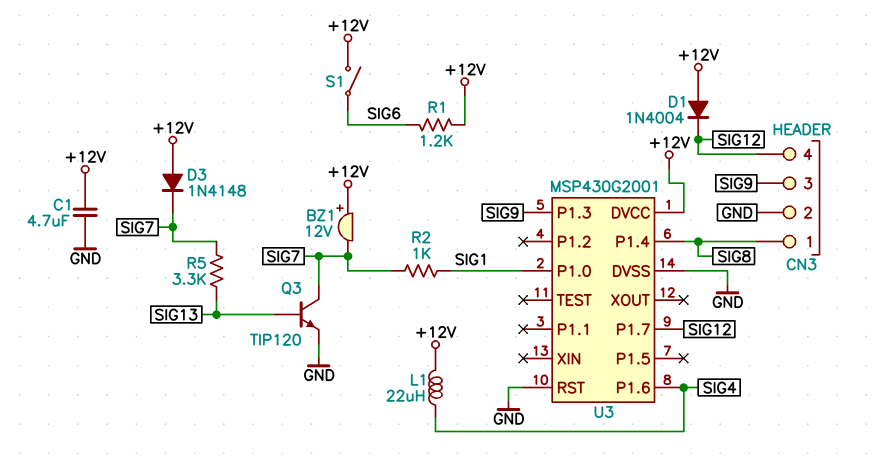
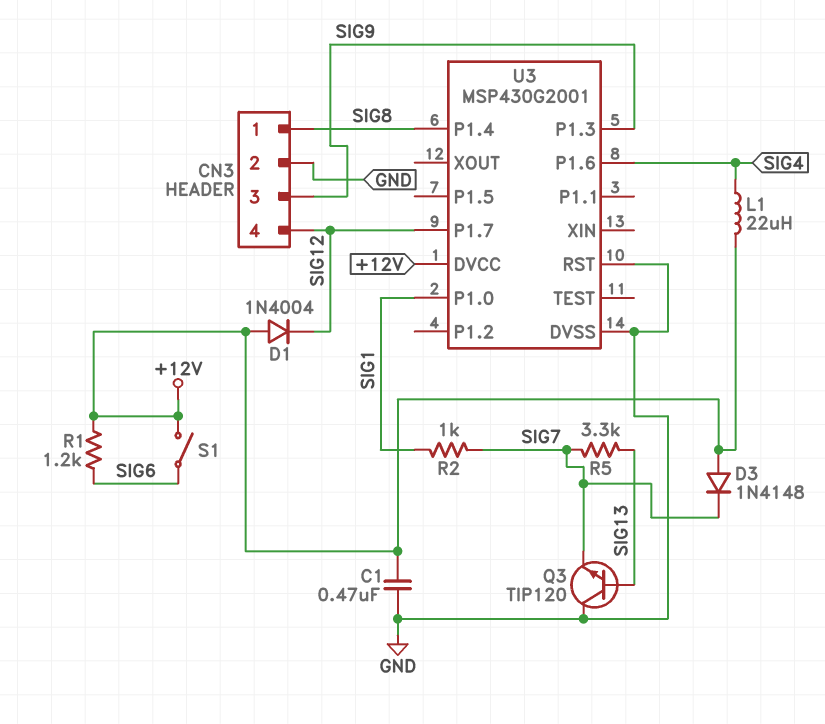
BZ1: buzzer 12V (plus +12V, minus SIG7) -> none
C1: 4.7uF (+12V, GND) -> 470nF (+12V, GND)
Q3: NPN TIP120 (B SIG13, C SIG7, E GND) -> NPN TIP120 (B SIG13, C GND, E SIG7)

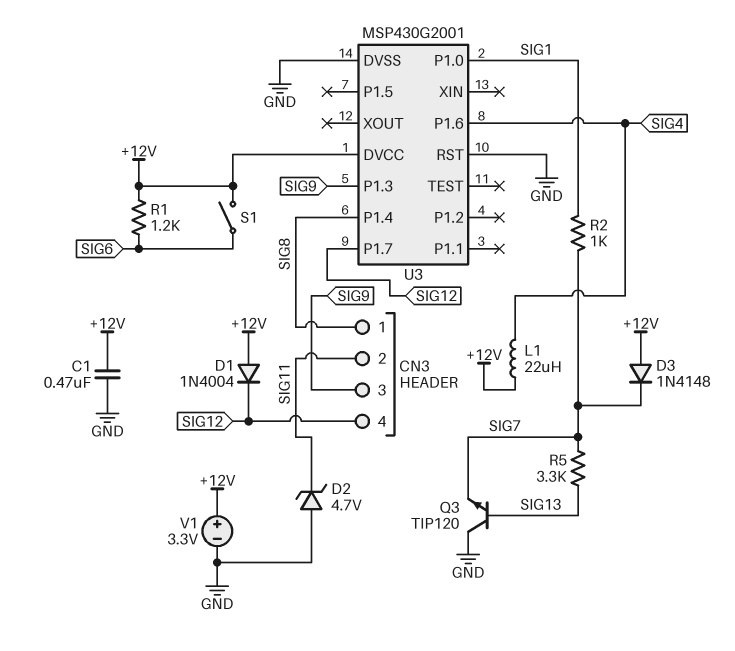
CN3 pin 2: GND -> SIG11
D2: none -> zener 4.7V (A GND, K SIG11)
V1: none -> 3.3V (plus +12V, minus GND)

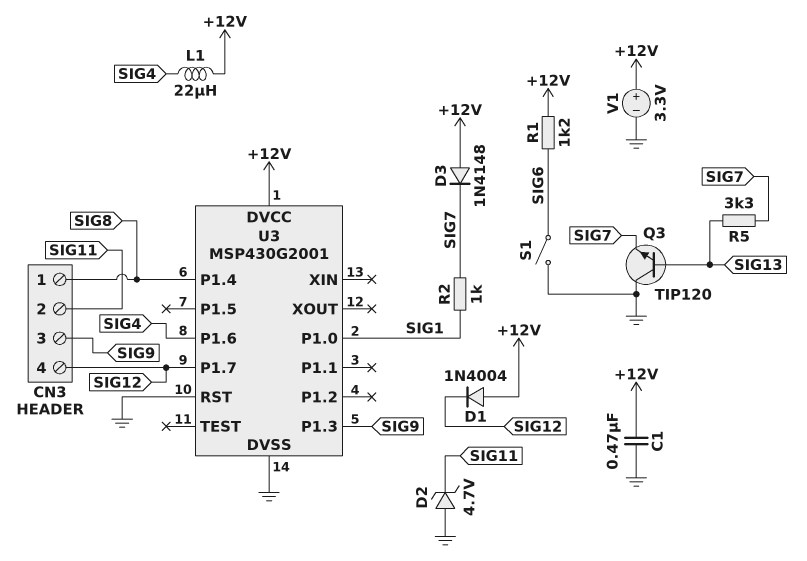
S1: switch (+12V, SIG6) -> switch (GND, SIG6)

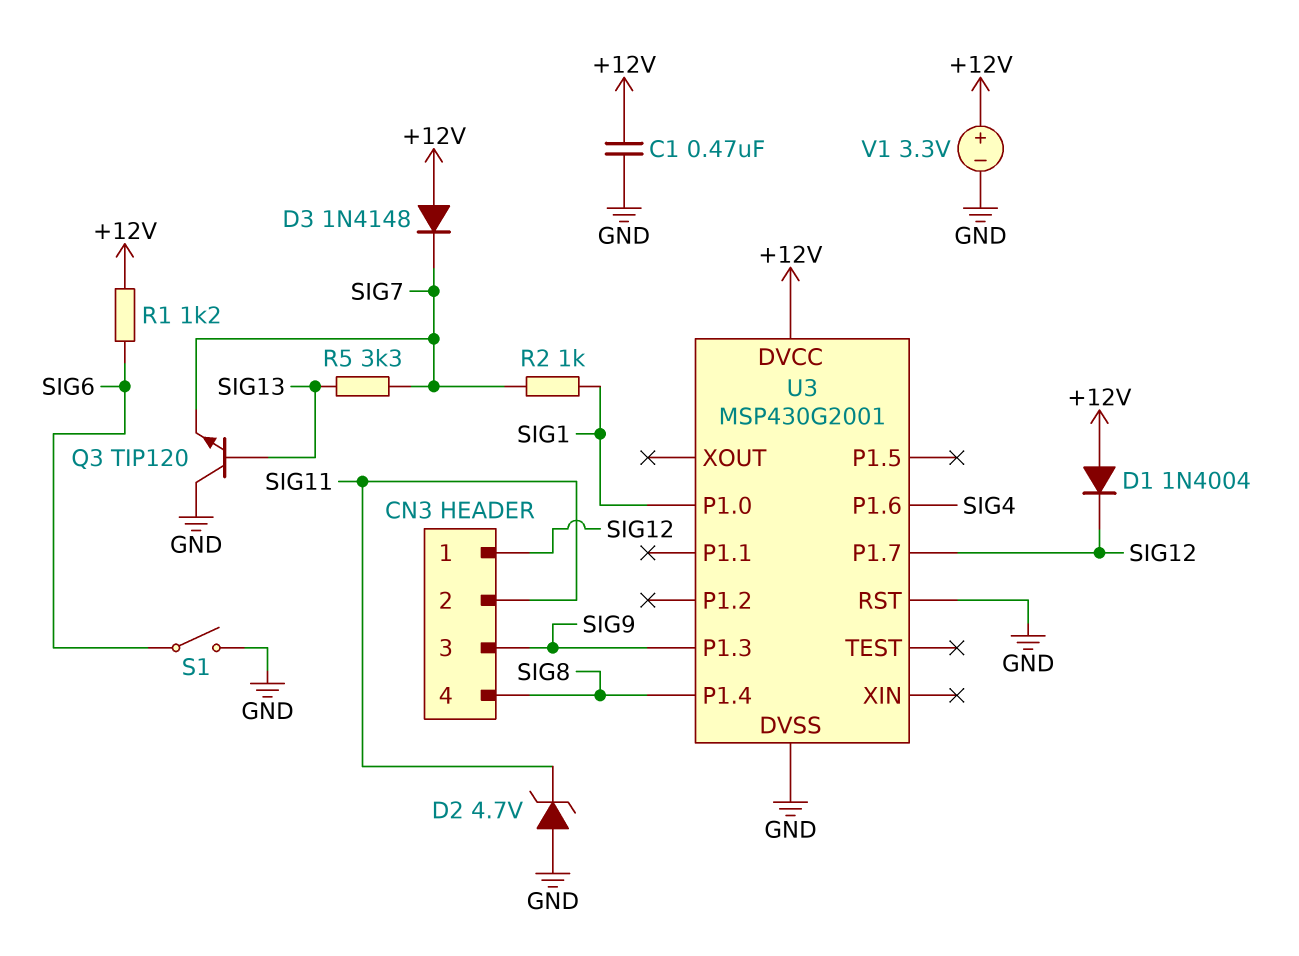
CN3 pin 1: SIG8 -> SIG12
CN3 pin 4: SIG12 -> SIG8
L1: 22uH (+12V, SIG4) -> none

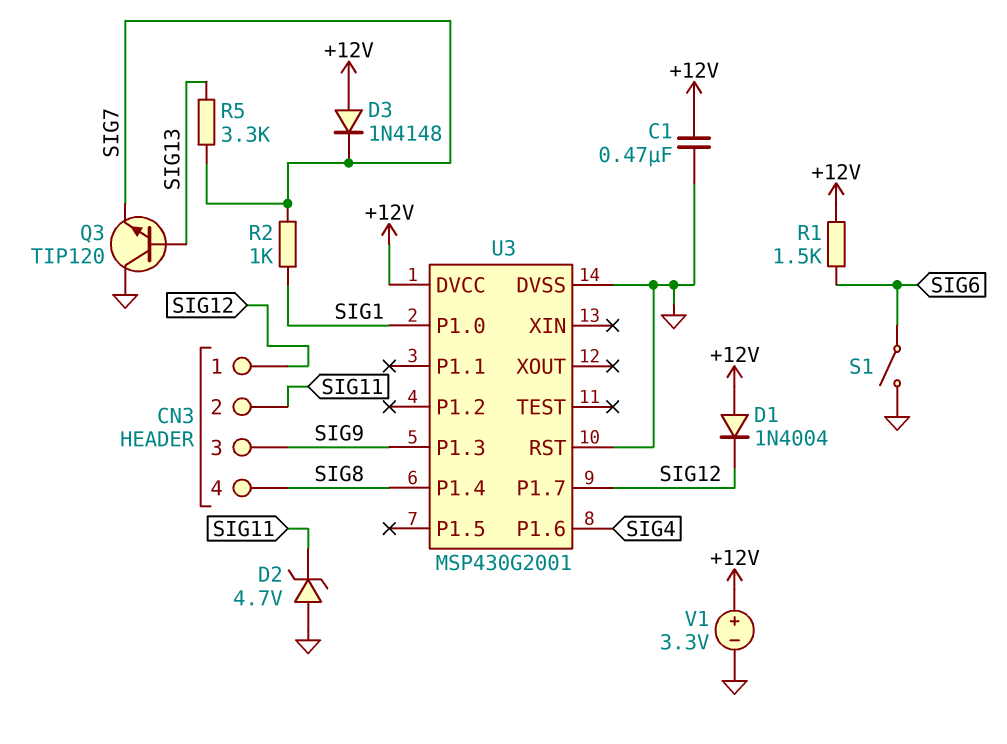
R1: 1.2k (+12V, SIG6) -> 1.5k (+12V, SIG6)

